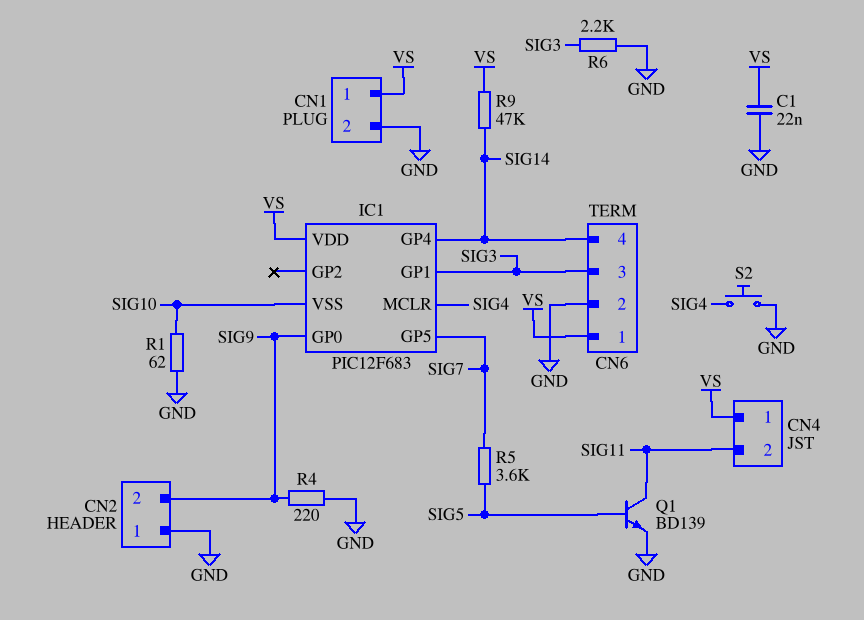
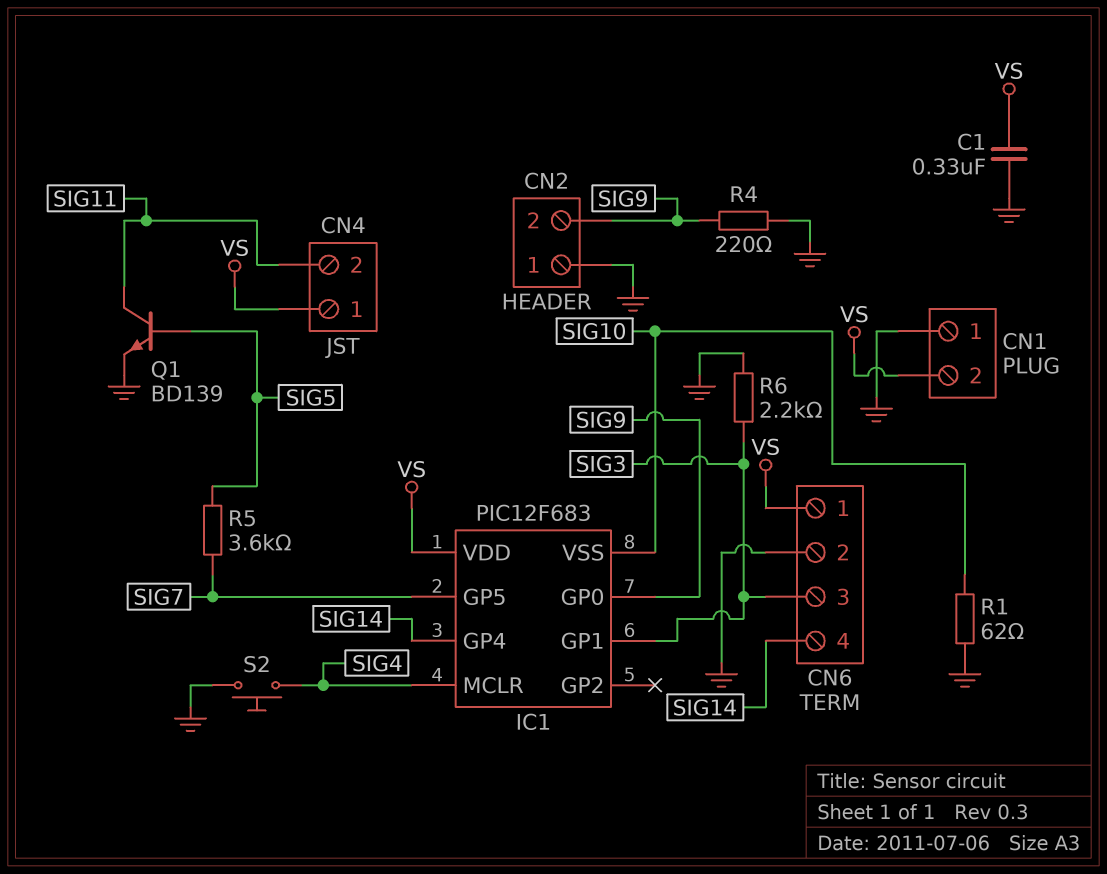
C1: 22nF (GND, VS) -> 330nF (GND, VS)
CN1 pin 1: VS -> GND
CN1 pin 2: GND -> VS
R9: 47k (SIG14, VS) -> none

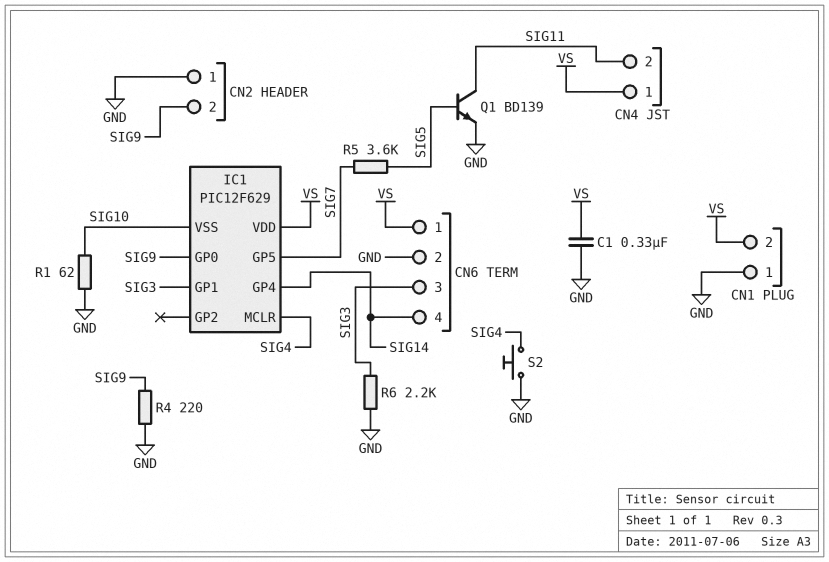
IC1: PIC12F683 -> PIC12F629

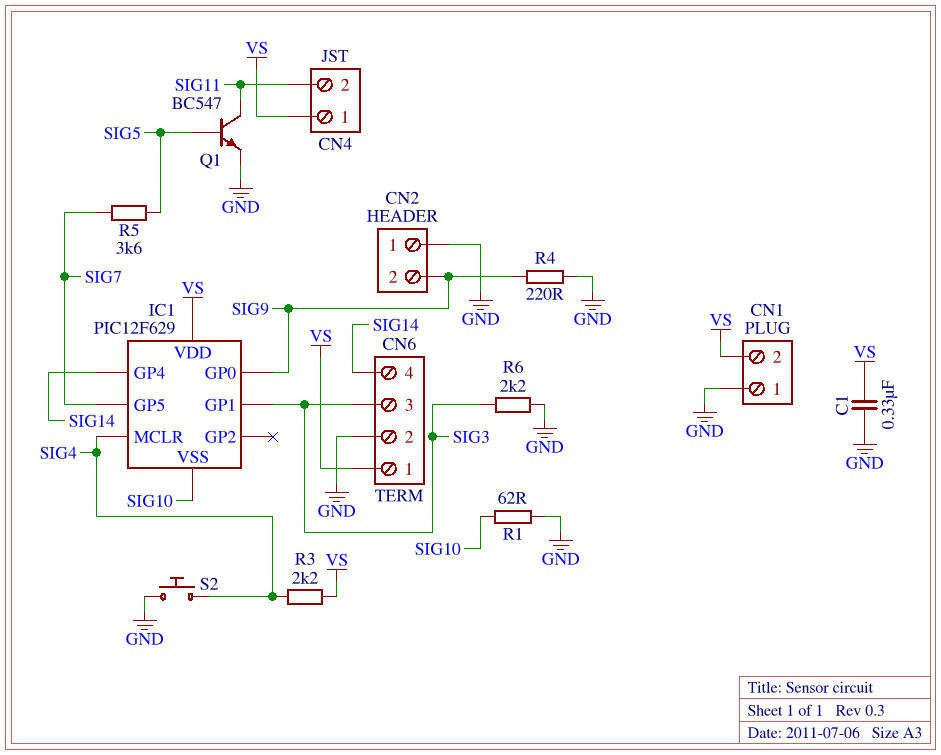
Q1: NPN BD139 (B SIG5, C SIG11, E GND) -> NPN BC547 (B SIG5, C SIG11, E GND)
R3: none -> 2.2k (SIG4, VS)

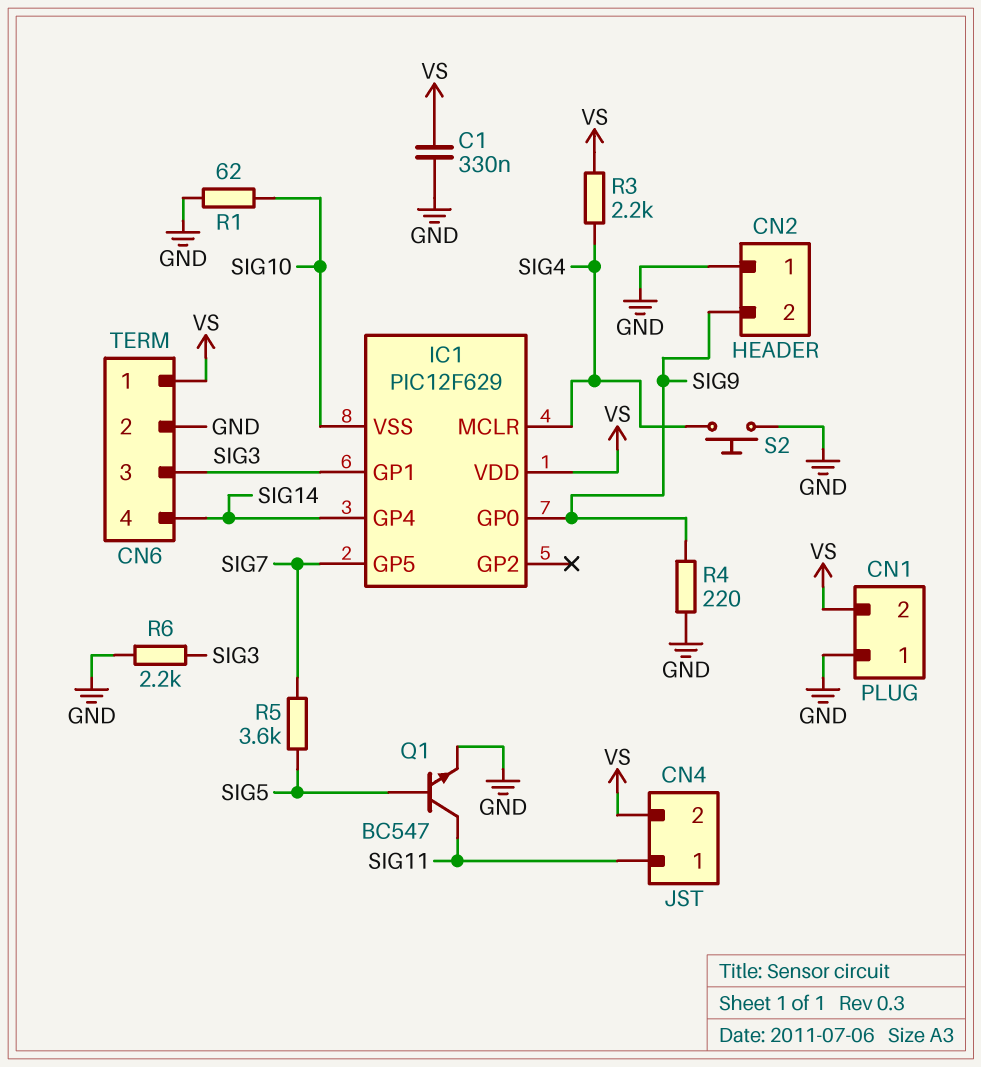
CN4 pin 1: VS -> SIG11
CN4 pin 2: SIG11 -> VS

